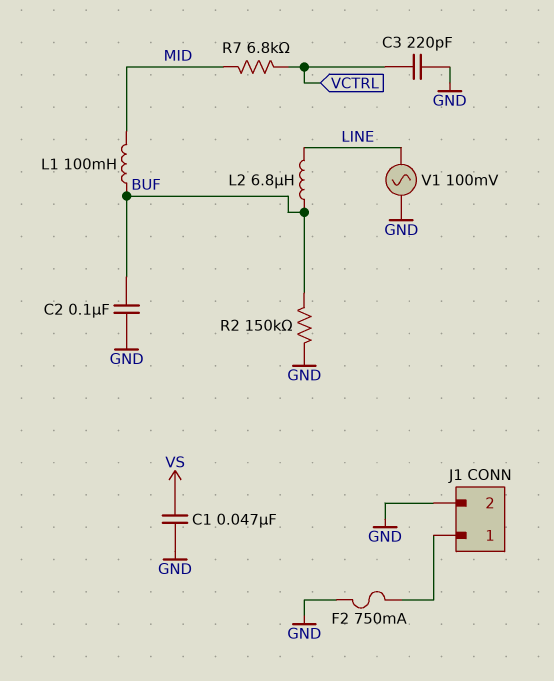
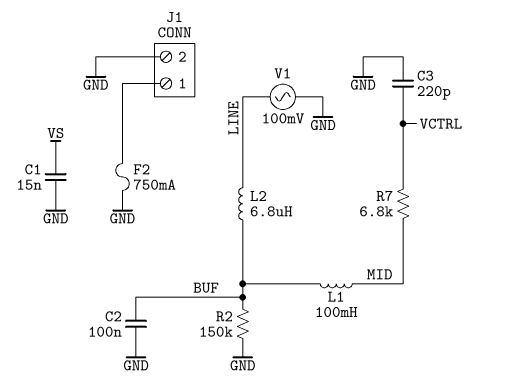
C1: 47nF (GND, VS) -> 15nF (GND, VS)

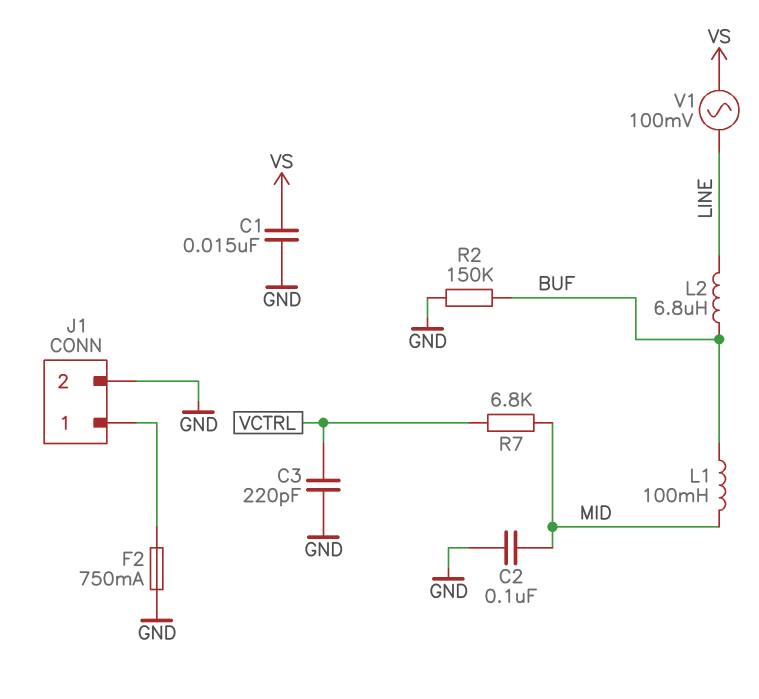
C2: 100nF (BUF, GND) -> 100nF (GND, MID)
V1: AC 100mV (GND, LINE) -> AC 100mV (LINE, VS)

